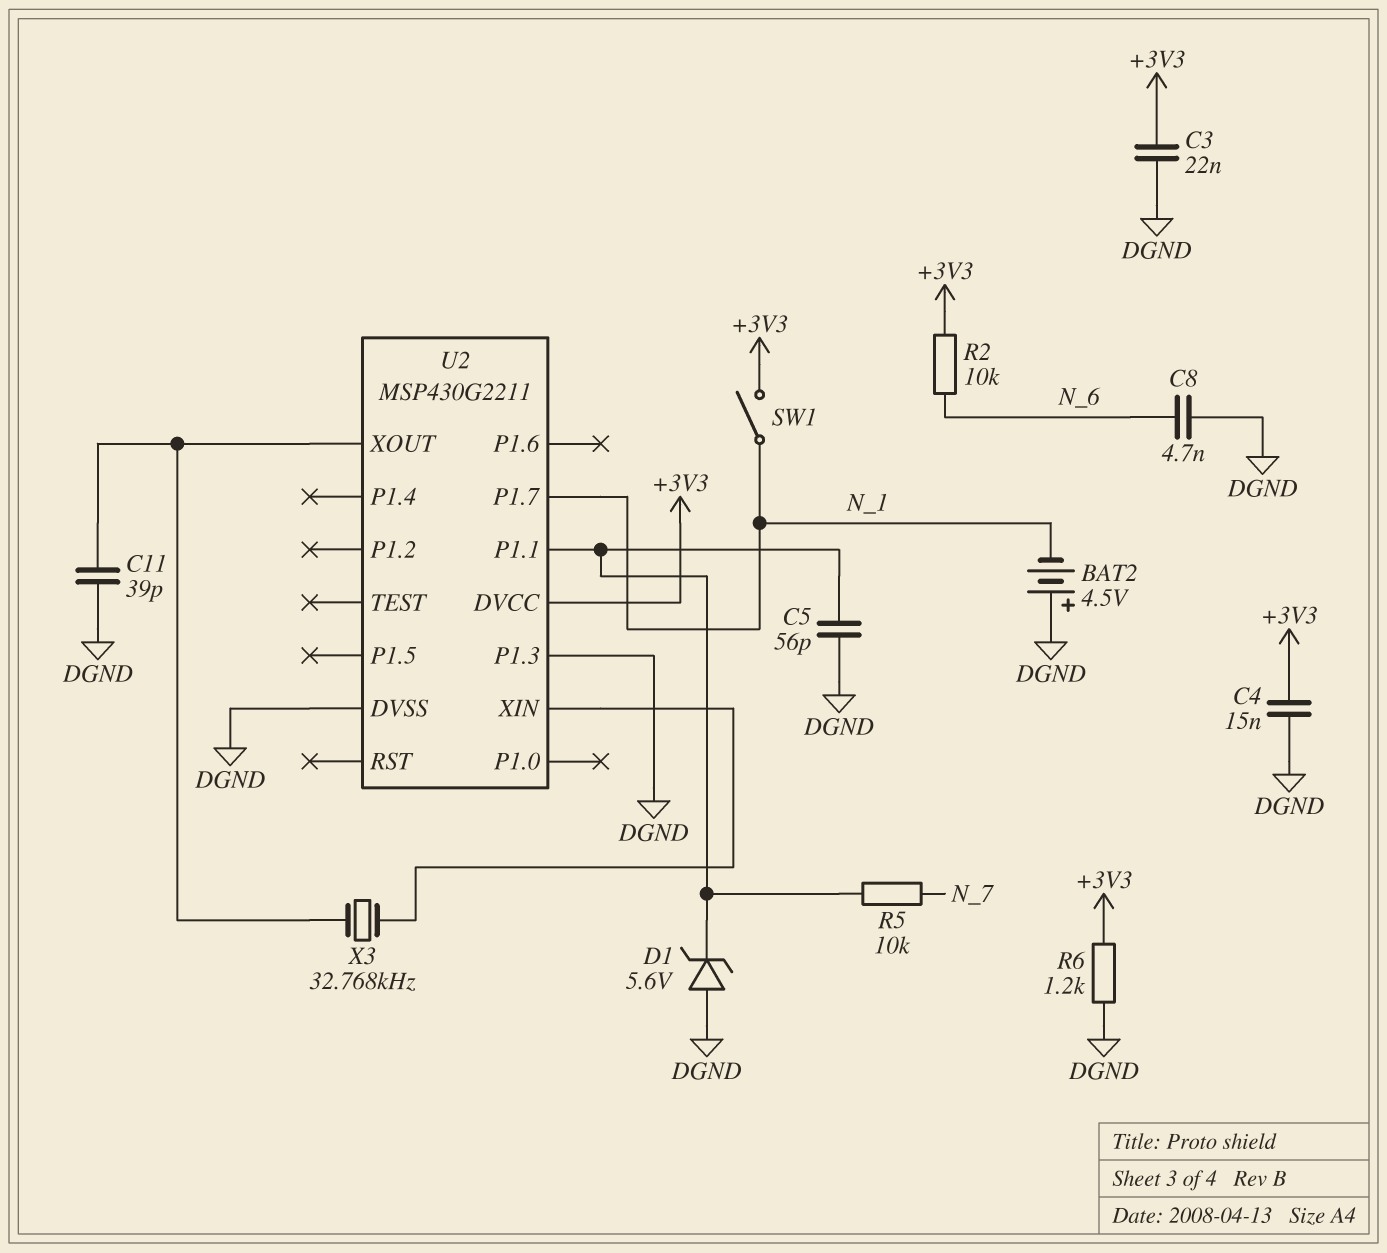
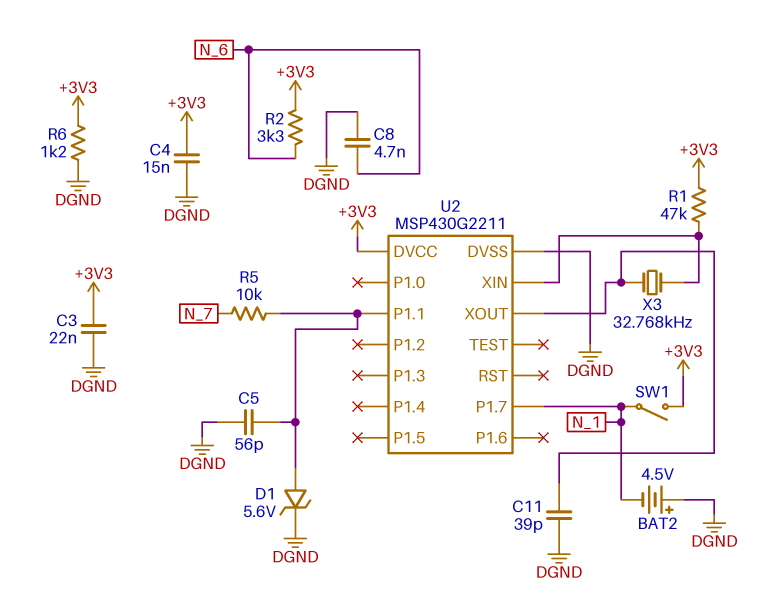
D1: zener 5.6V (A DGND, K U2/P1.1) -> zener 5.6V (A U2/P1.1, K DGND)
R1: none -> 47k (+3V3, U2/XIN)
R2: 10k (+3V3, N_6) -> 3.3k (+3V3, N_6)
U2 pin P1.3: DGND -> none

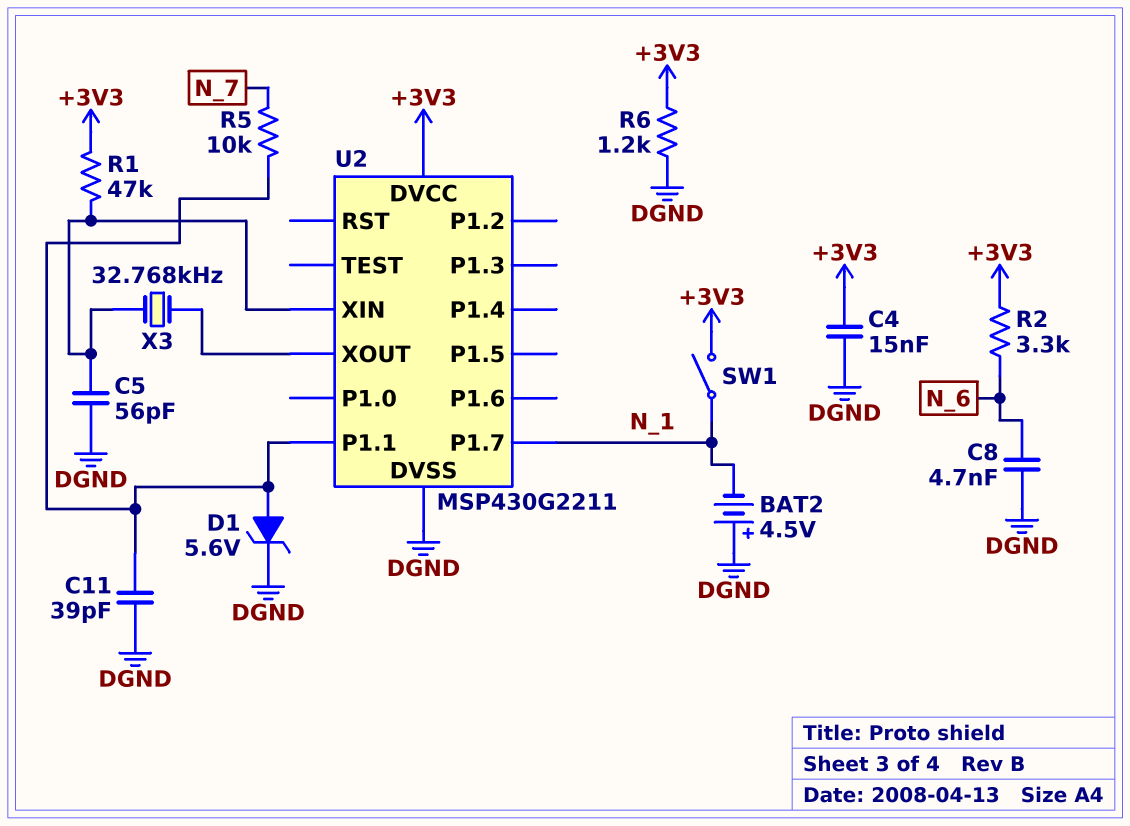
C3: 22nF (+3V3, DGND) -> none
C5: 56pF (DGND, U2/P1.1) -> 56pF (DGND, U2/XIN)
C11: 39pF (DGND, U2/XOUT) -> 39pF (DGND, U2/P1.1)

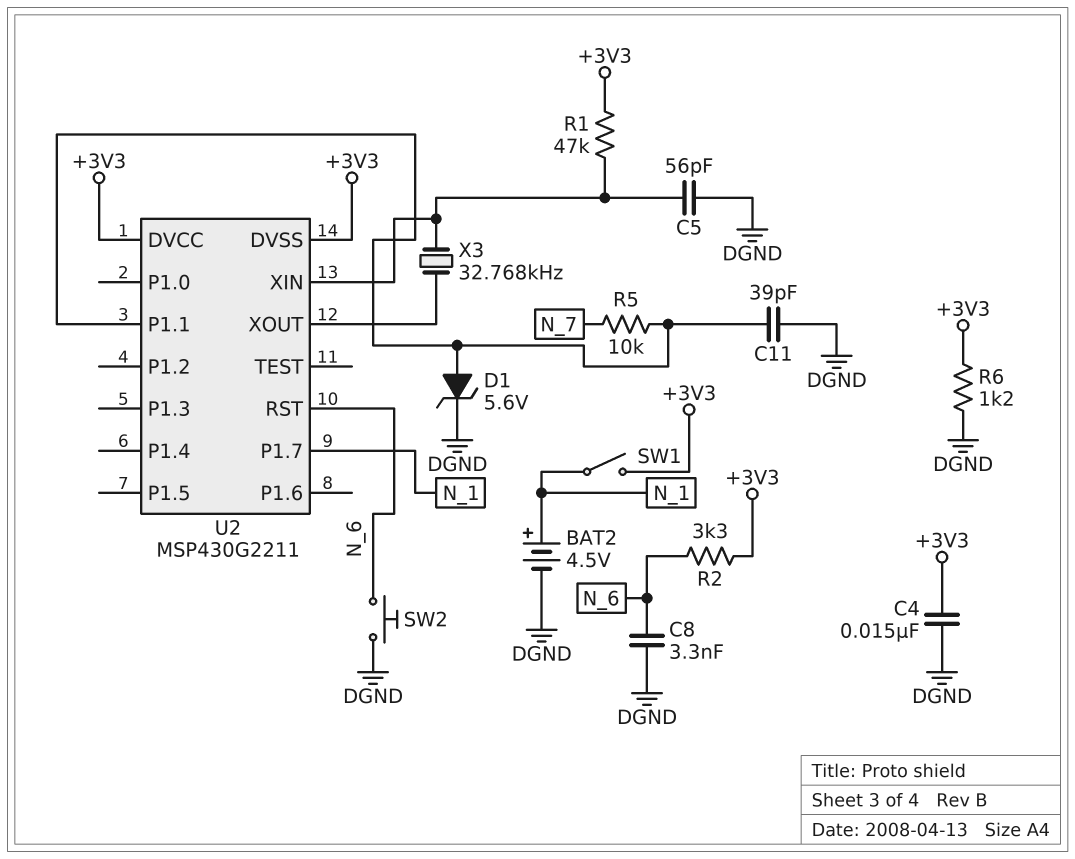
BAT2: 4.5V (plus DGND, minus N_1) -> 4.5V (plus N_1, minus DGND)
C8: 4.7nF (DGND, N_6) -> 3.3nF (DGND, N_6)
SW2: none -> button (DGND, N_6)
U2 pin DVSS: DGND -> +3V3
U2 pin RST: none -> N_6

